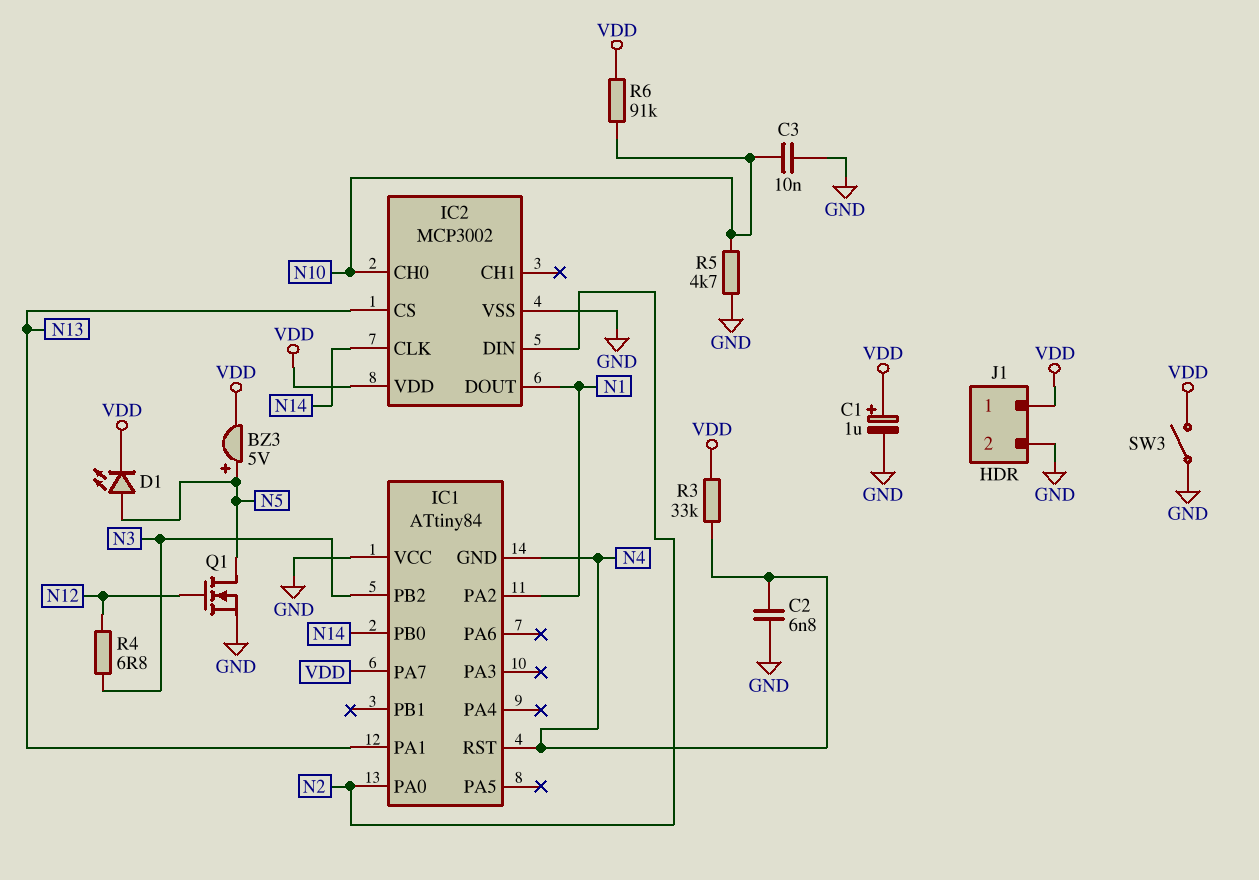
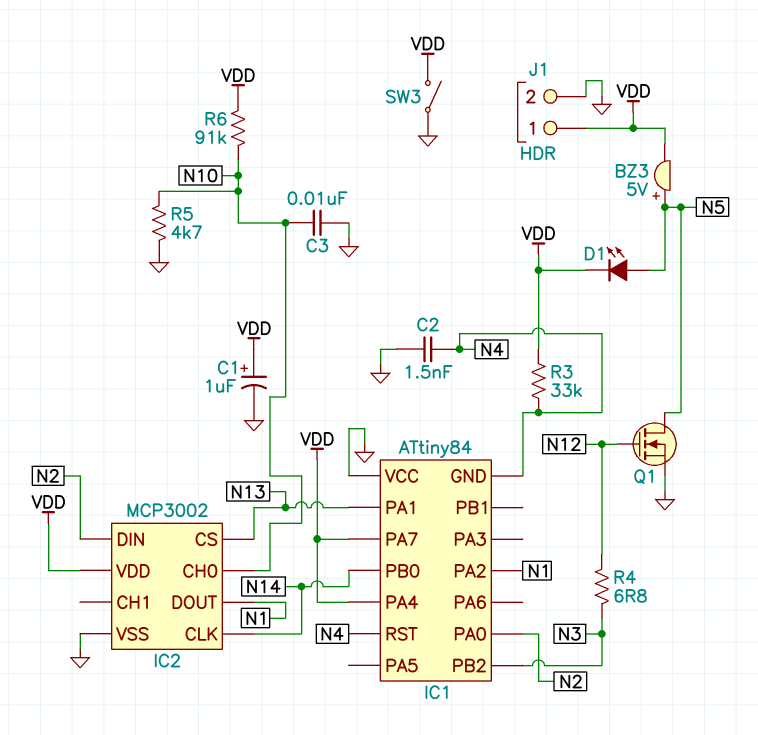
C2: 6.8nF (GND, N4) -> 1.5nF (GND, N4)
IC1 pin PA4: none -> VDD

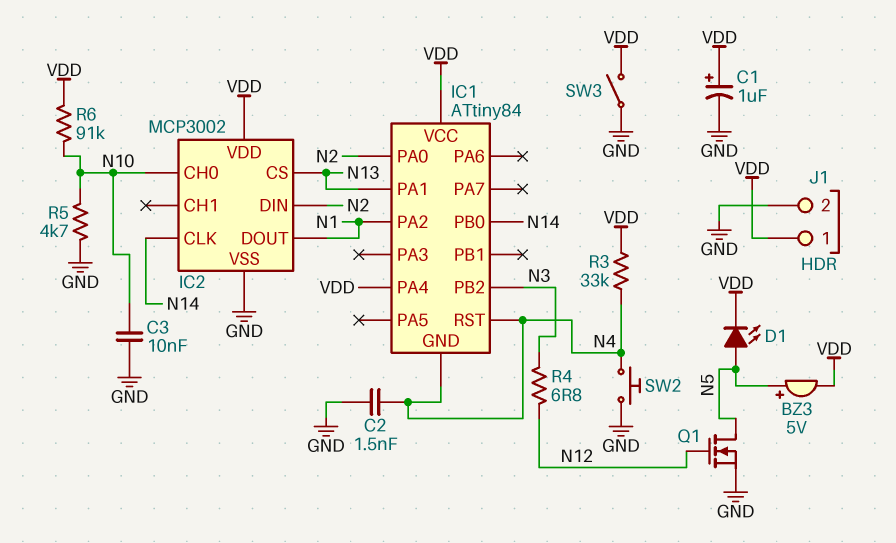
IC1 pin PA7: VDD -> none
IC1 pin VCC: GND -> VDD
SW2: none -> button (GND, N4)

